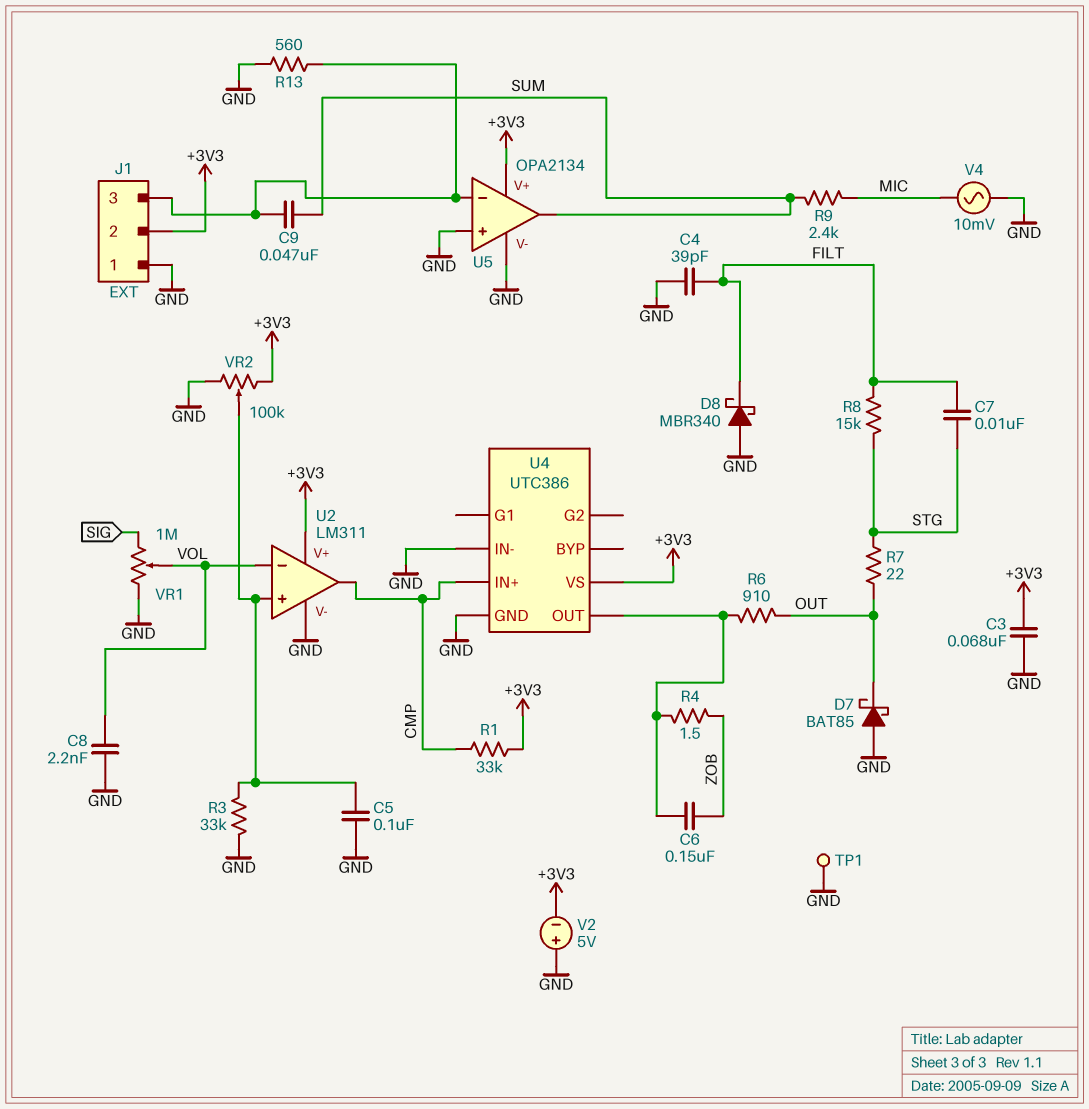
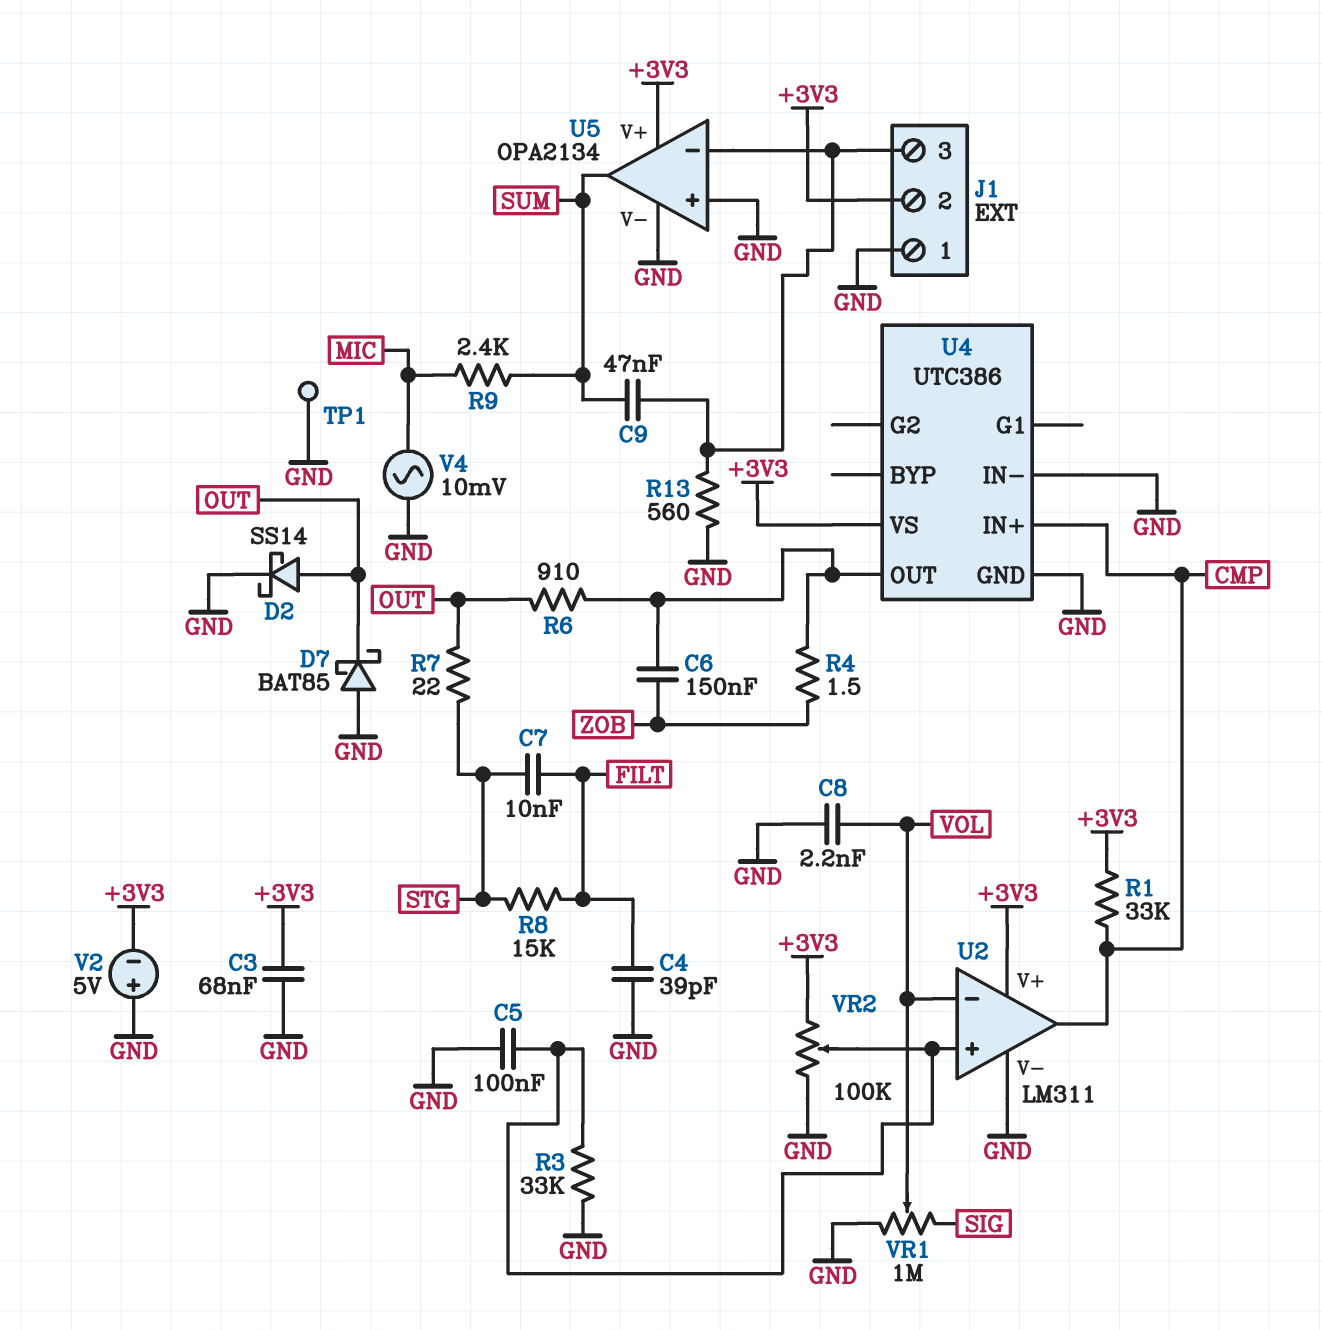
D2: none -> schottky SS14 (A OUT, K GND)
D8: schottky MBR340 (A GND, K FILT) -> none

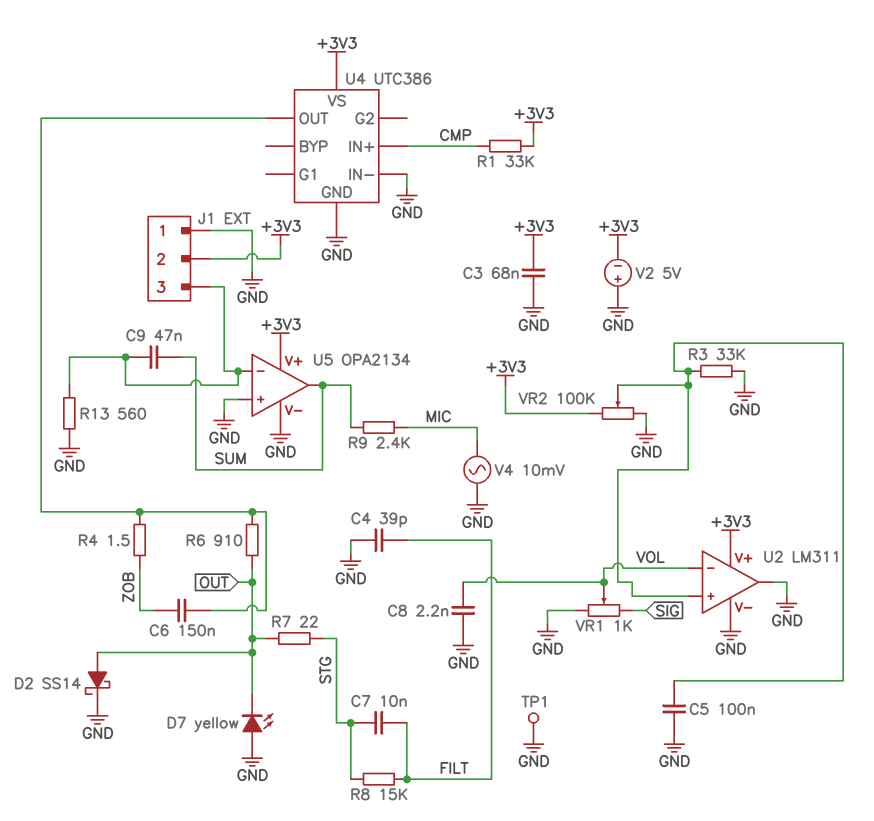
D7: schottky BAT85 (A GND, K OUT) -> LED yellow (A GND, K OUT)
U2 pin out: CMP -> GND
VR1: 1M (GND, SIG, wiper VOL) -> 1k (GND, SIG, wiper VOL)

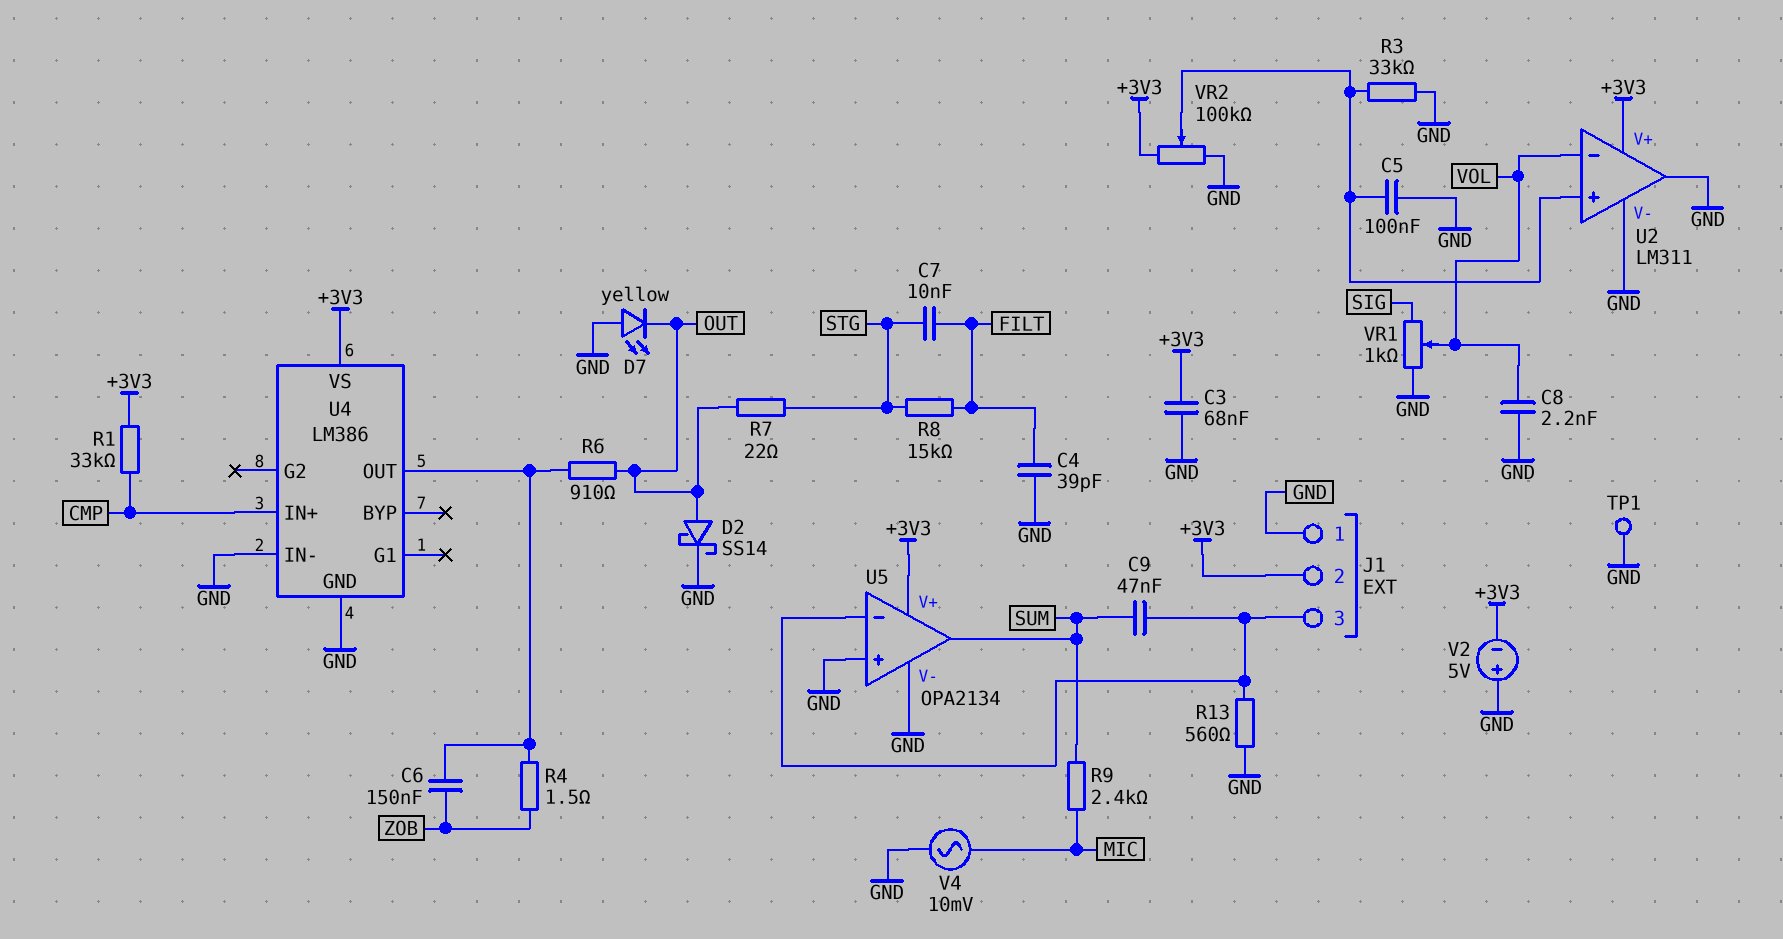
U4: UTC386 -> LM386

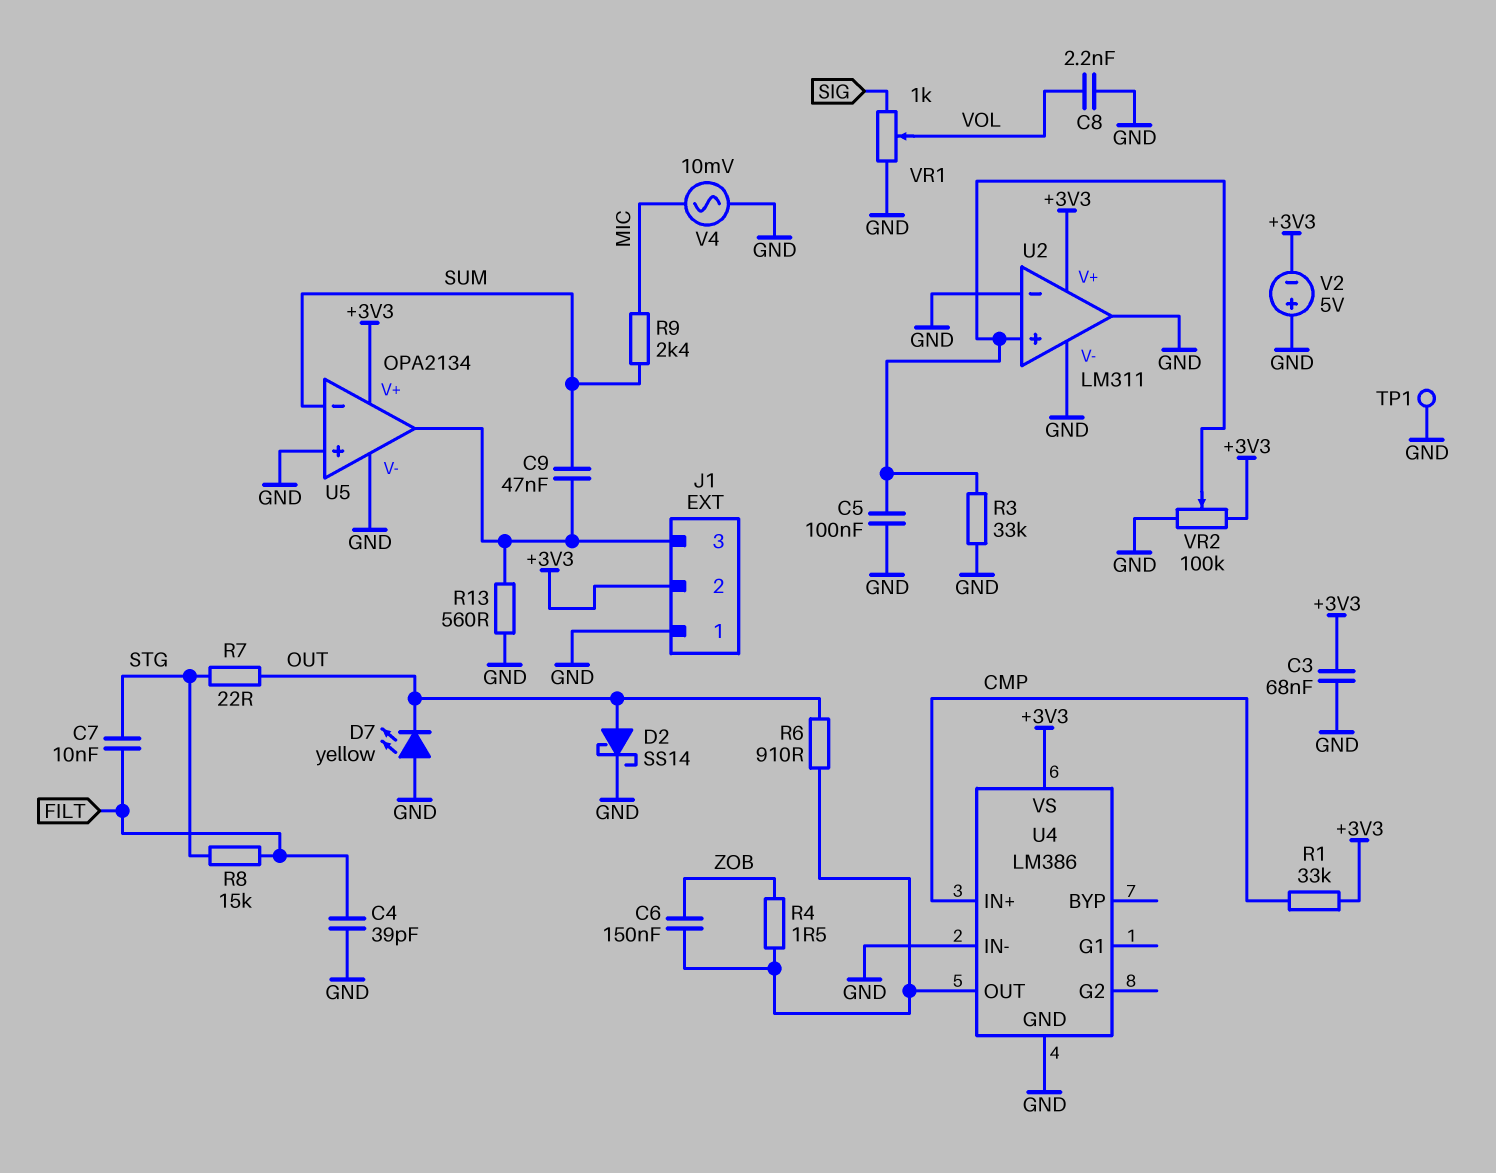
U2 pin in-: VOL -> GND
U5 pin in-: J1/3 -> SUM
U5 pin out: SUM -> J1/3

